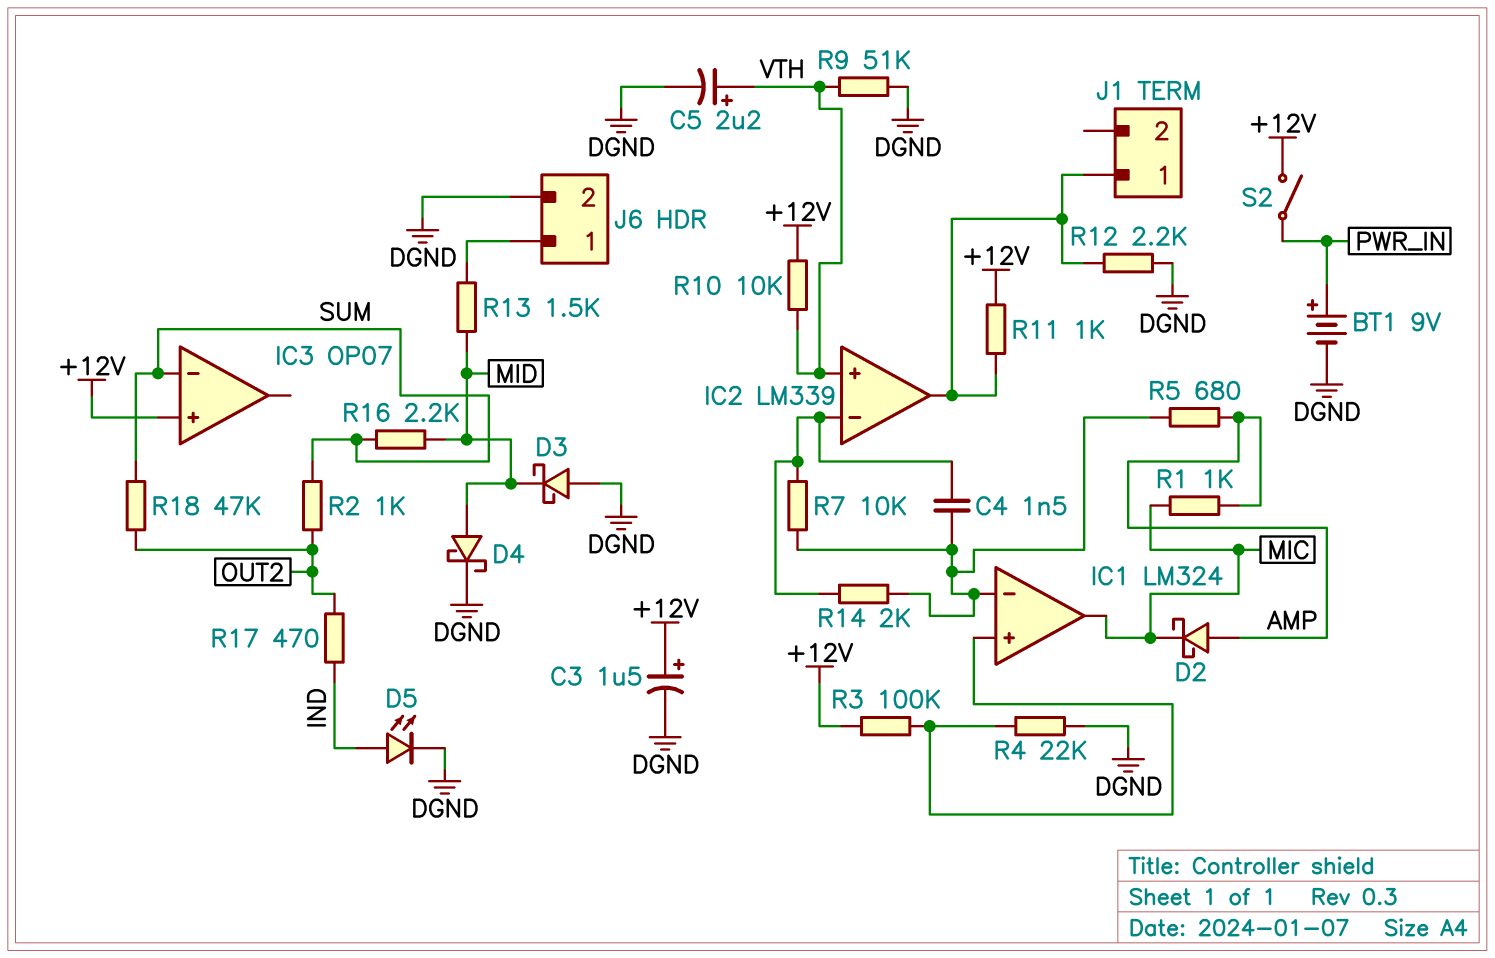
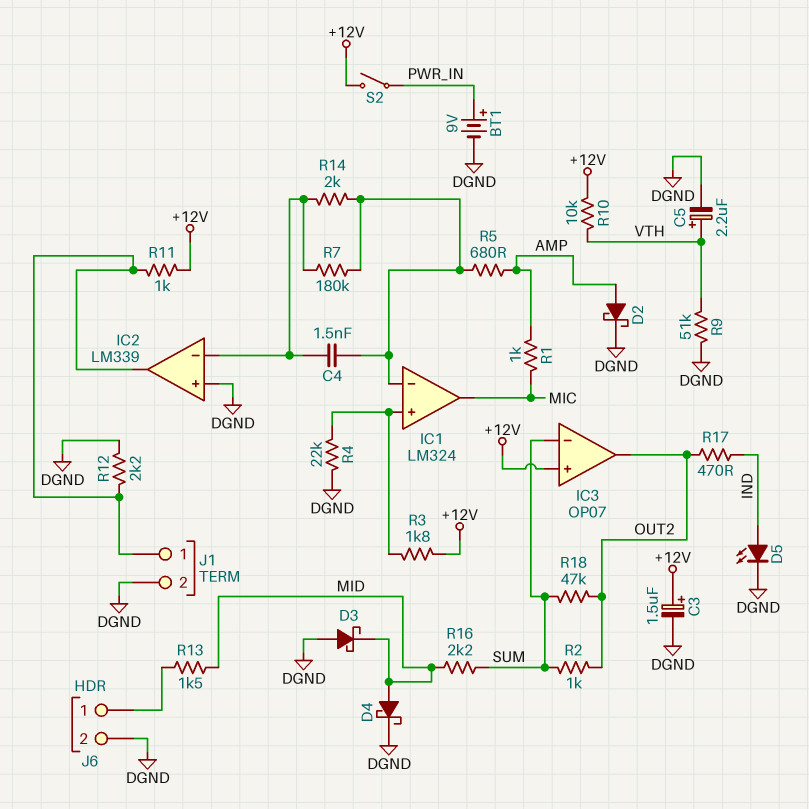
D2: schottky (A AMP, K MIC) -> schottky (A AMP, K DGND)
IC2 pin in+: VTH -> DGND
IC3 pin out: none -> OUT2
J1 pin 2: none -> DGND
R3: 100k (+12V, IC1/in+) -> 1.8k (+12V, IC1/in+)
R7: 10k (IC1/in-, IC2/in-) -> 180k (IC1/in-, IC2/in-)

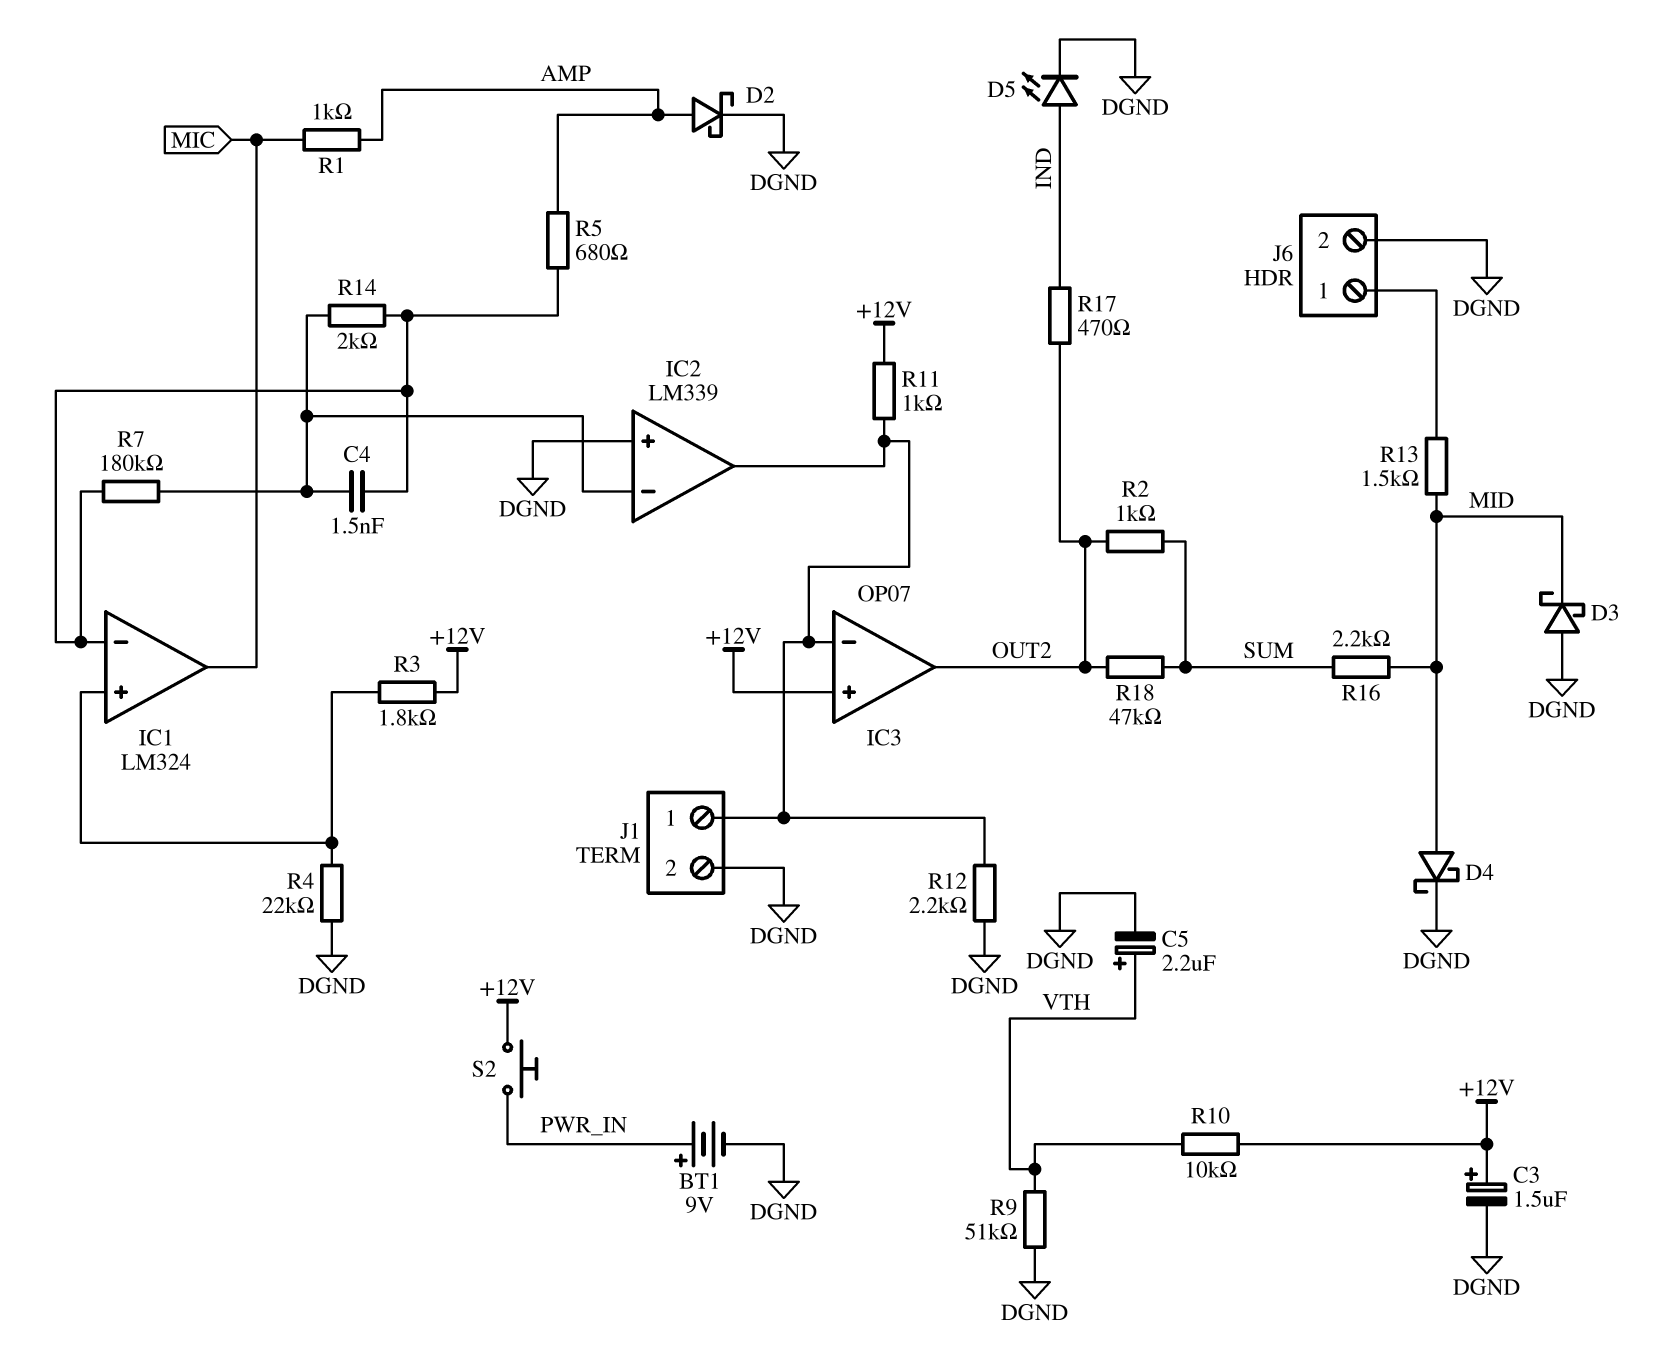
IC3 pin in-: SUM -> IC2/out
S2: switch (+12V, PWR_IN) -> button (+12V, PWR_IN)

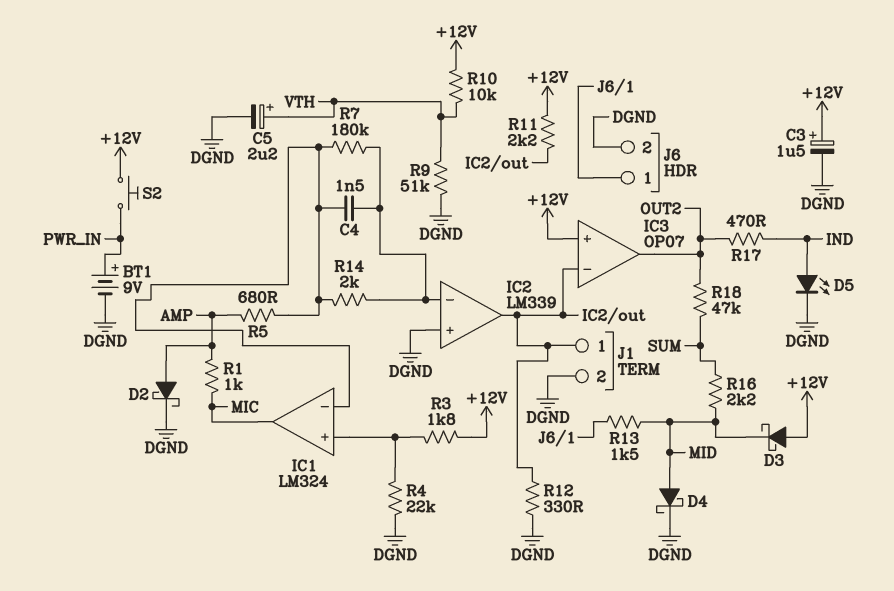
D3: schottky (A DGND, K MID) -> schottky (A +12V, K MID)
R2: 1k (OUT2, SUM) -> none
R11: 1k (+12V, IC2/out) -> 2.2k (+12V, IC2/out)
R12: 2.2k (DGND, IC2/out) -> 330 (DGND, IC2/out)

